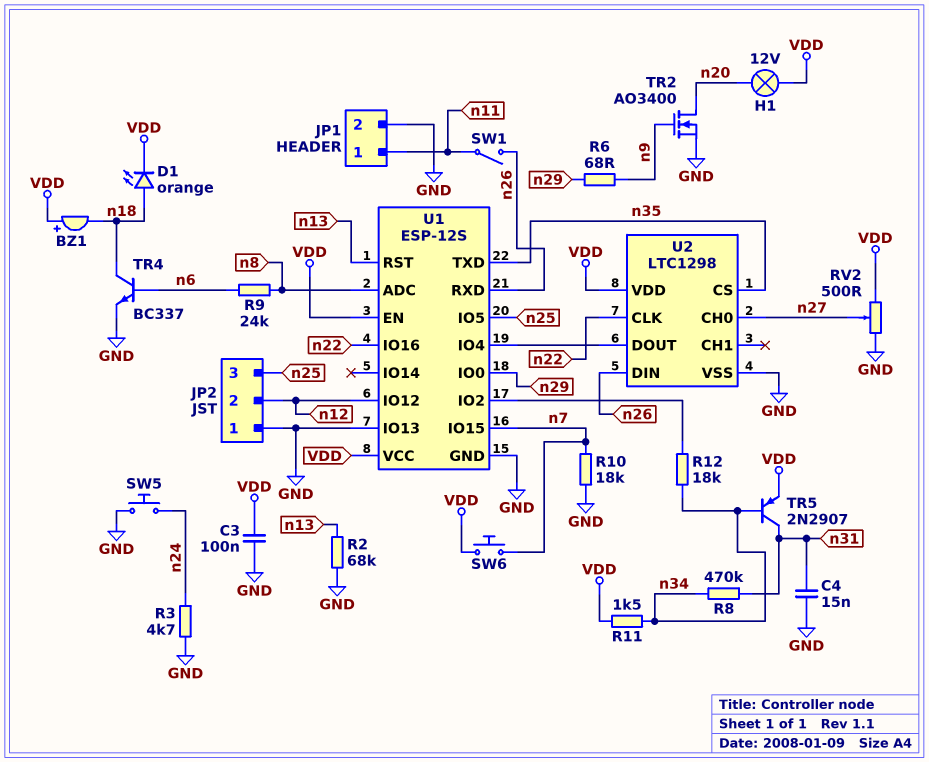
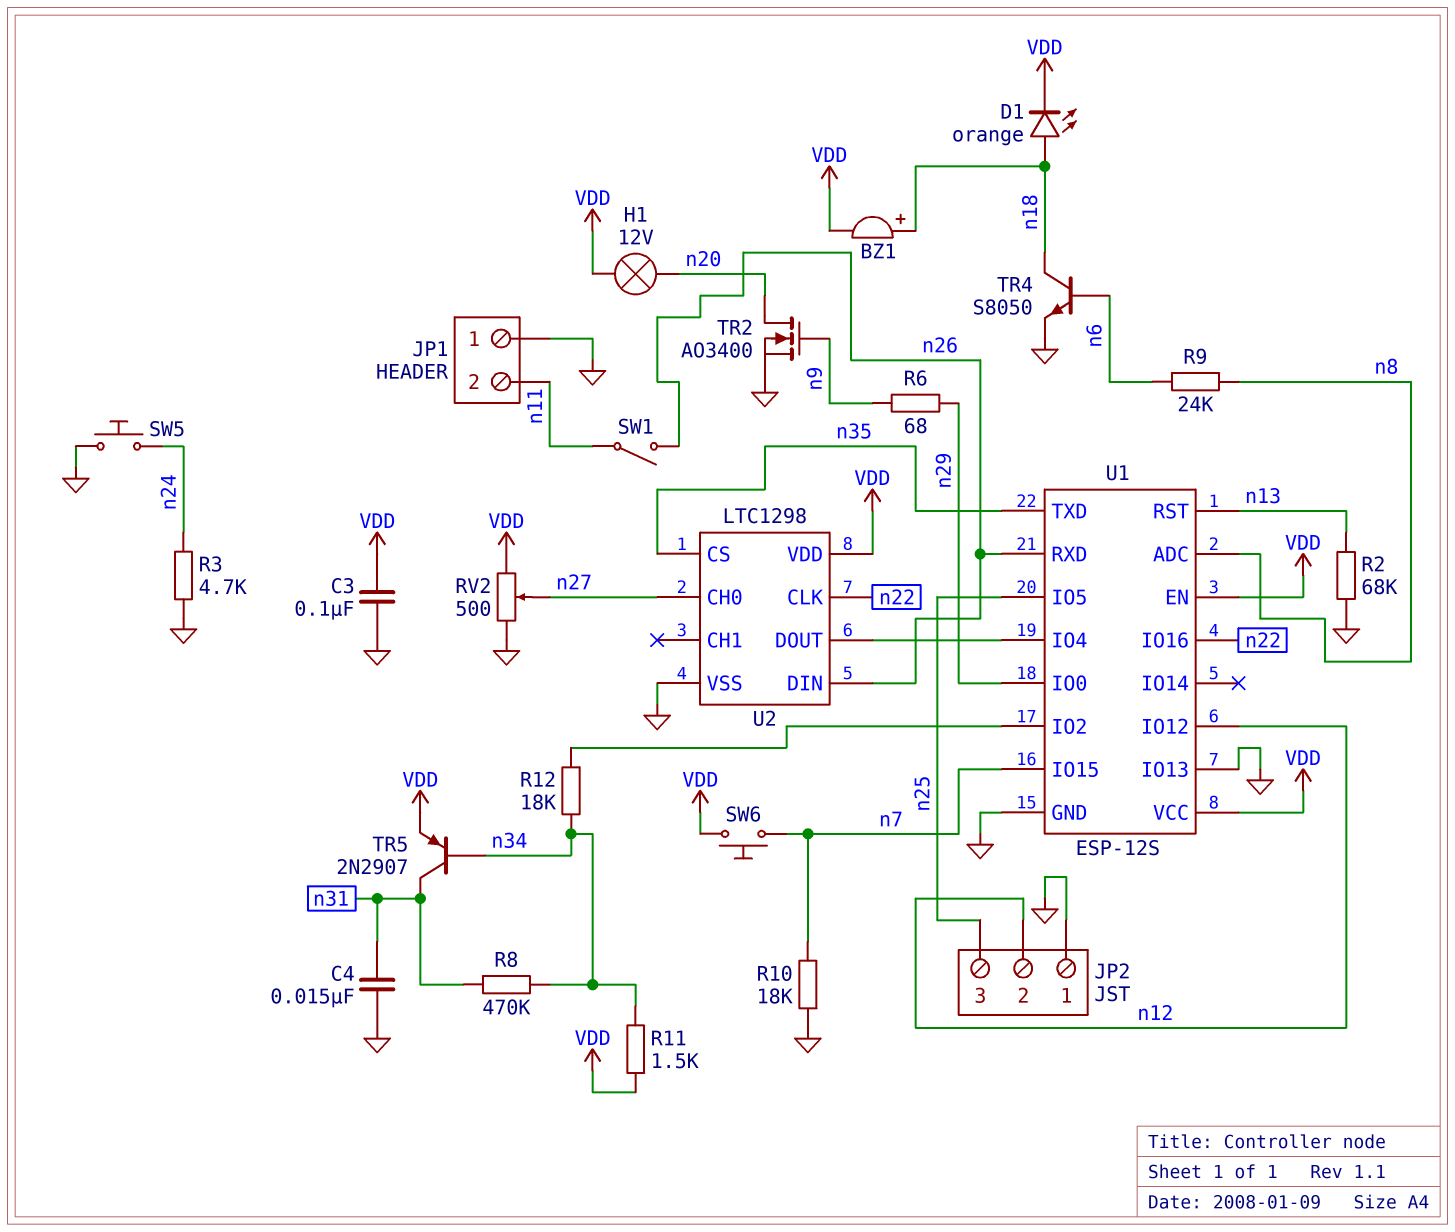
BZ1: buzzer (plus VDD, minus n18) -> buzzer (plus n18, minus VDD)
JP1 pin 1: n11 -> GND
JP1 pin 2: GND -> n11
TR4: NPN BC337 (B n6, C n18, E GND) -> NPN S8050 (B n6, C n18, E GND)

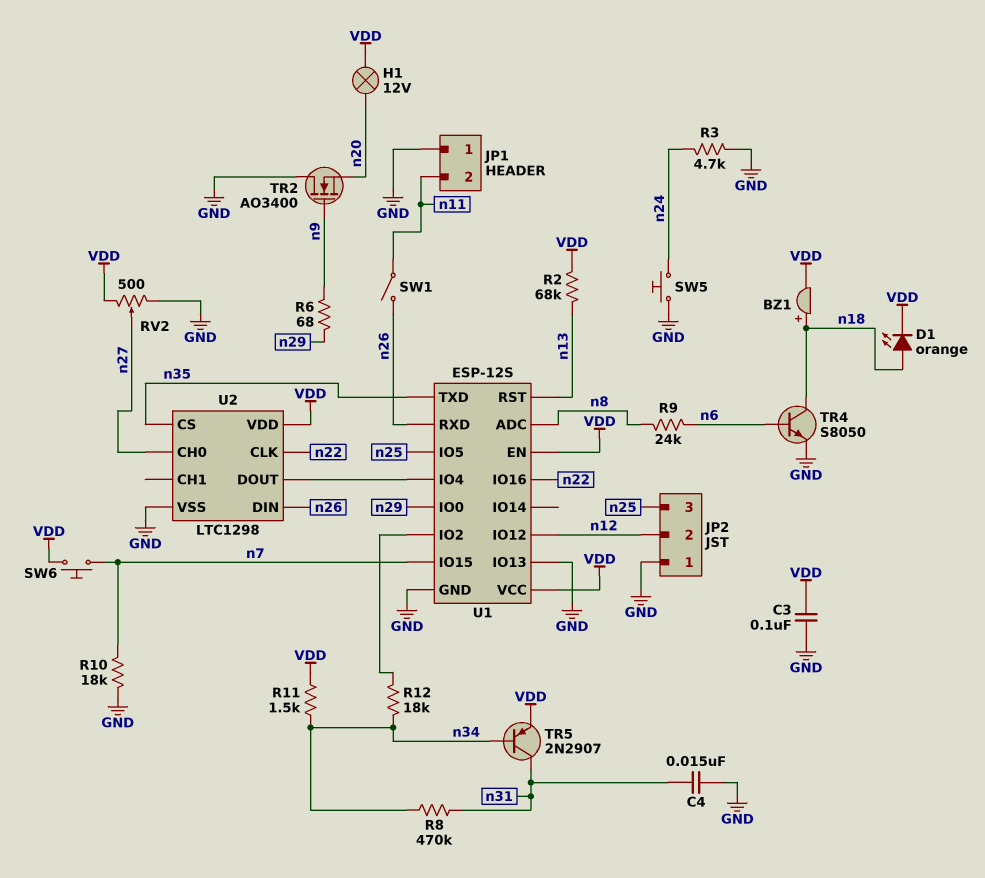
R2: 68k (GND, n13) -> 68k (VDD, n13)
TR2: NMOS AO3400 (G n9, D n20, S GND) -> NMOS AO3400 (G n9, D GND, S n20)

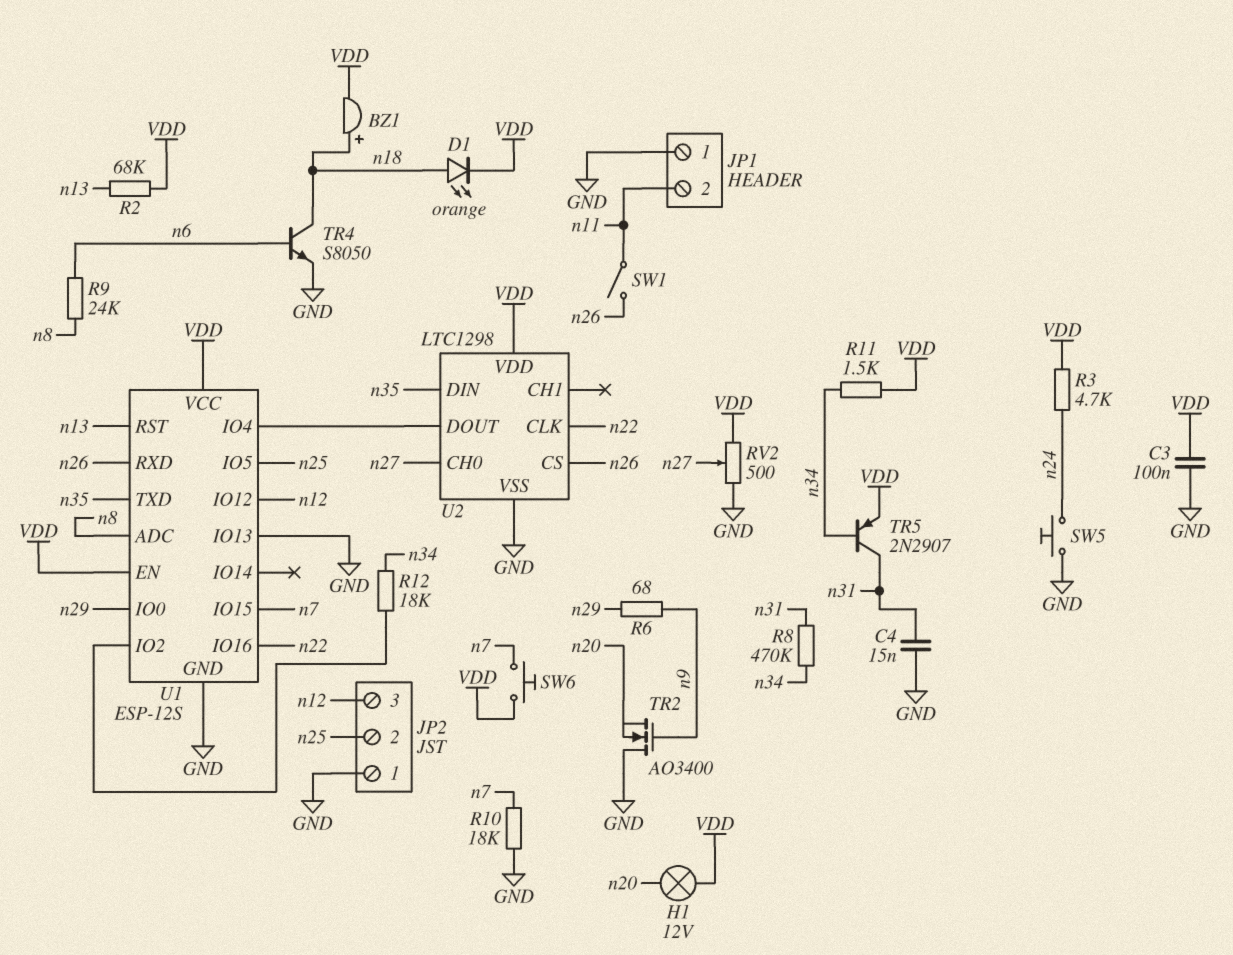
JP2 pin 2: n12 -> n25
JP2 pin 3: n25 -> n12
R3: 4.7k (GND, n24) -> 4.7k (VDD, n24)
U2 pin CS: n35 -> n26
U2 pin DIN: n26 -> n35

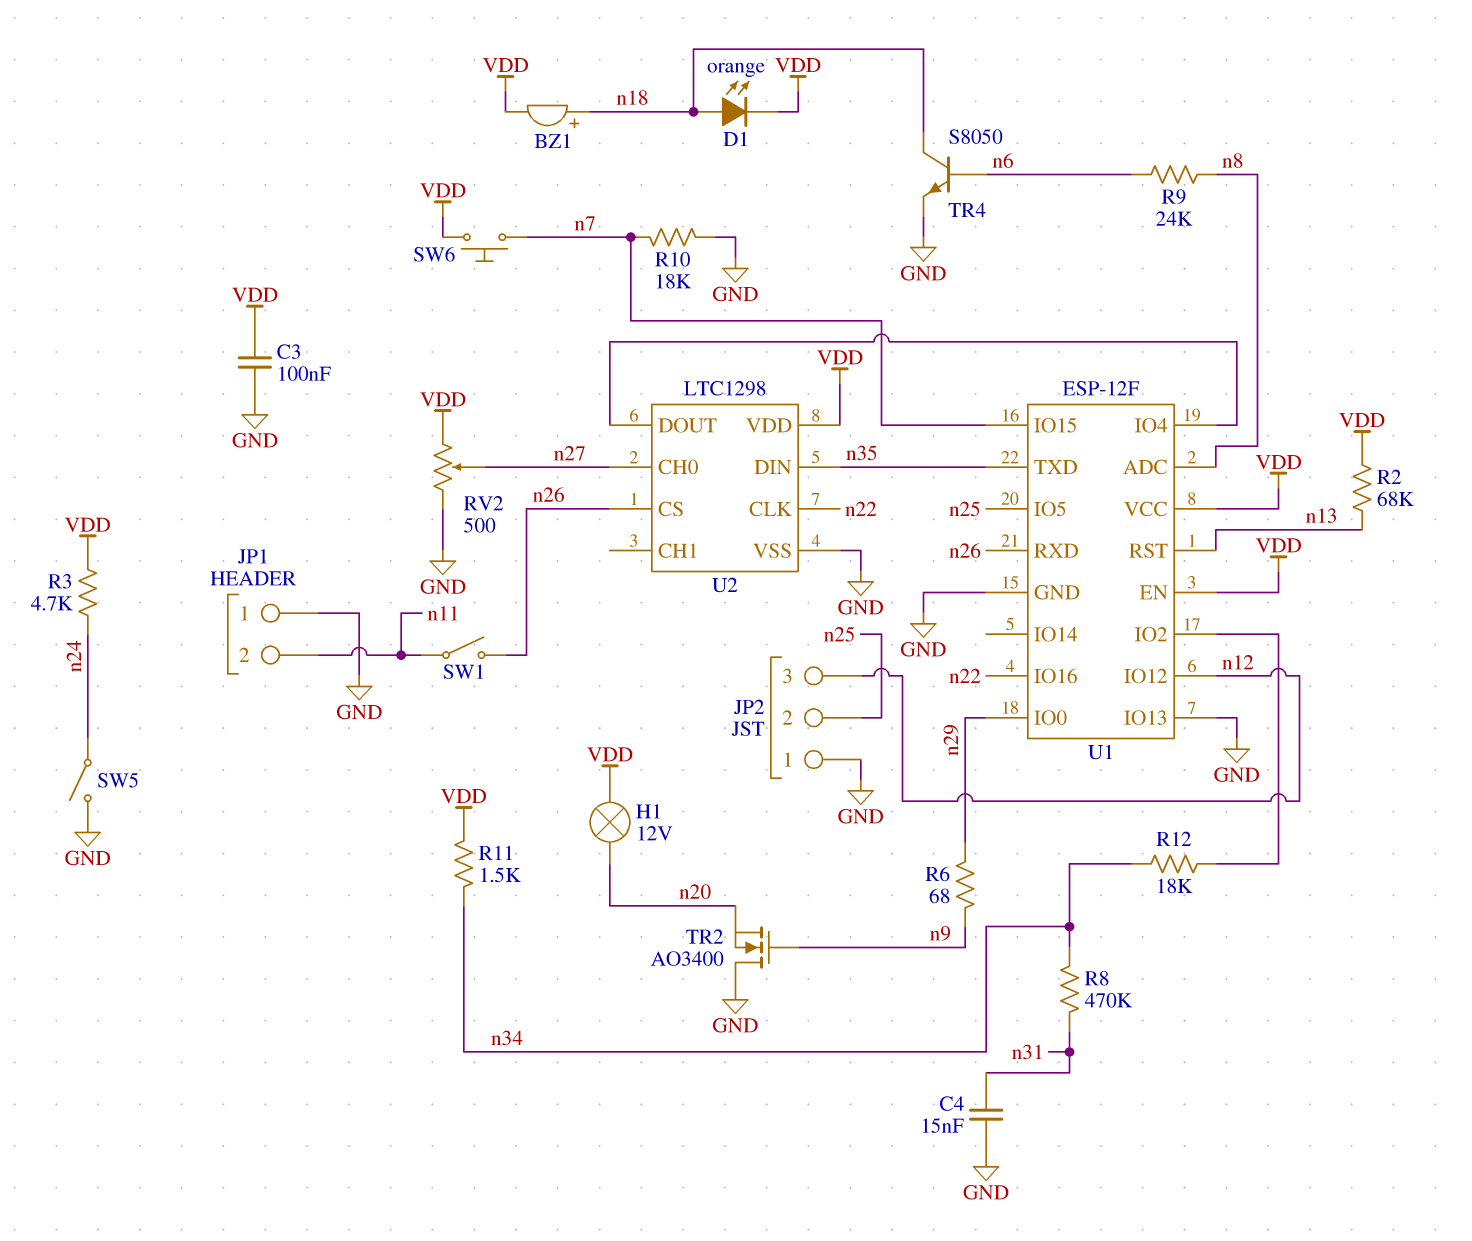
SW5: button (GND, n24) -> switch (GND, n24)
TR5: PNP 2N2907 (B n34, C n31, E VDD) -> none
U1: ESP-12S -> ESP-12F

